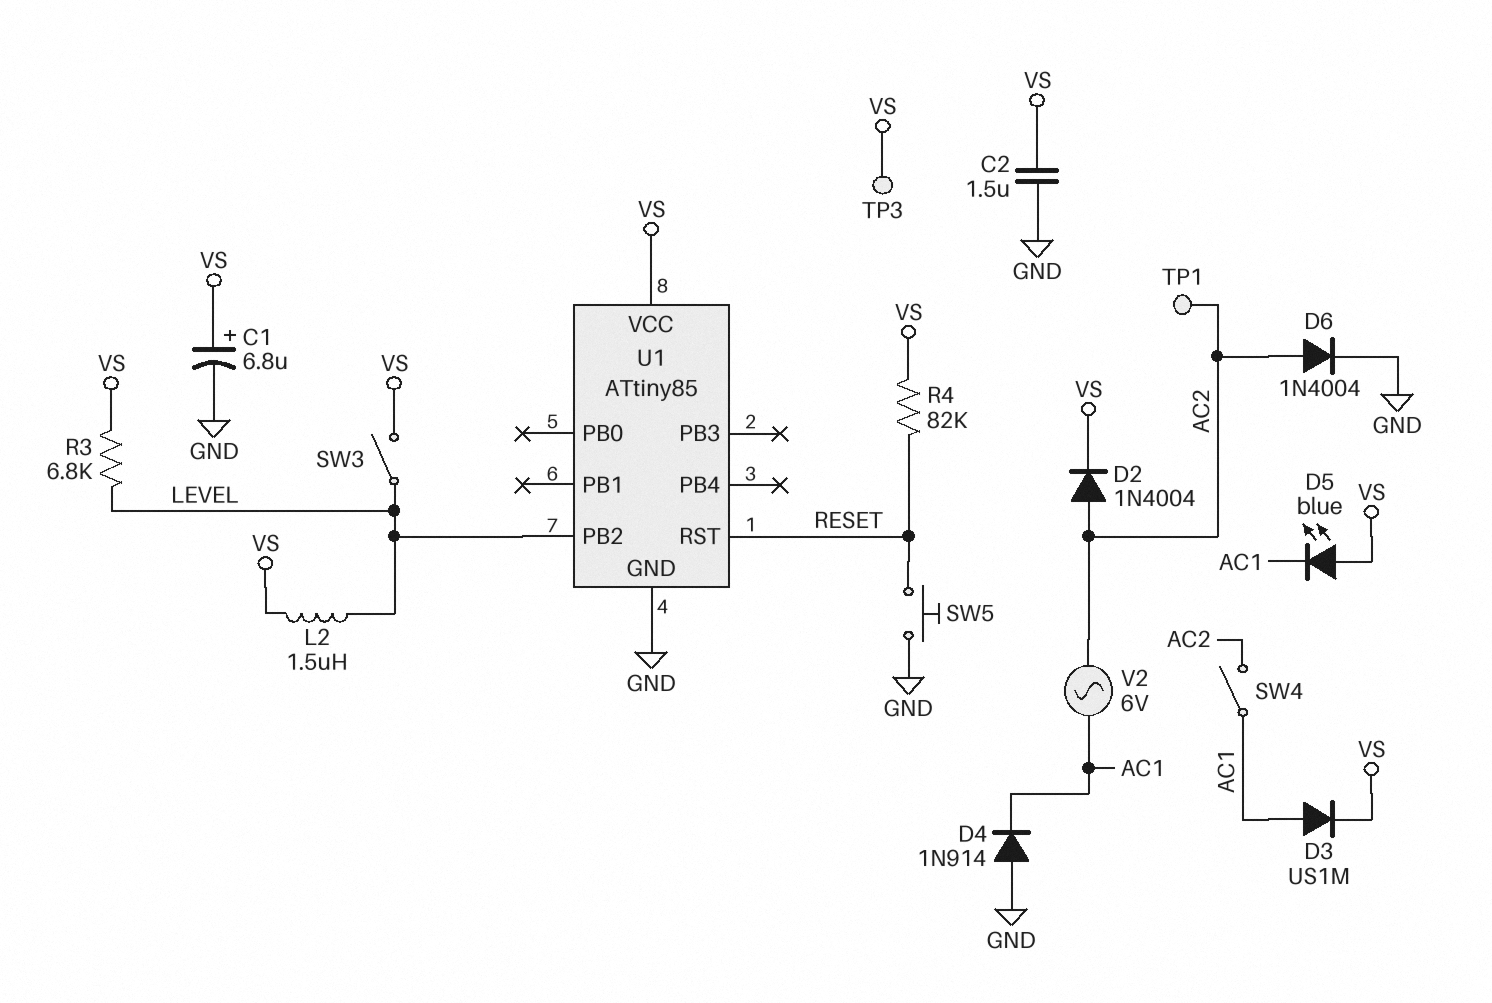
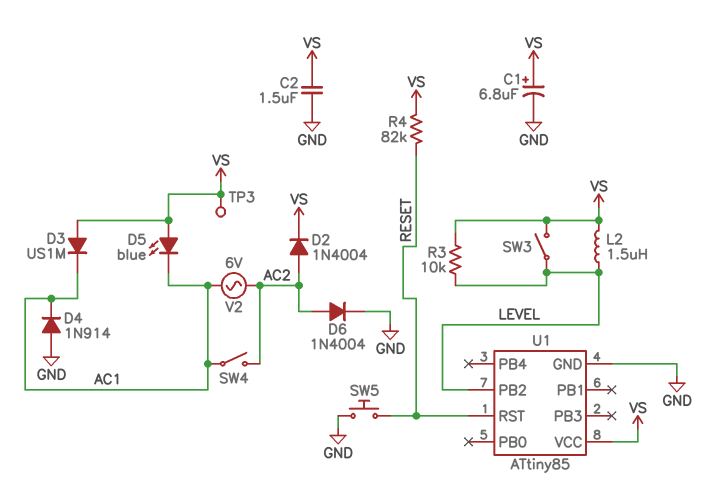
D3: diode US1M (A AC1, K VS) -> diode US1M (A VS, K AC1)
R3: 6.8k (LEVEL, VS) -> 10k (LEVEL, VS)
TP1: test point (AC2) -> none

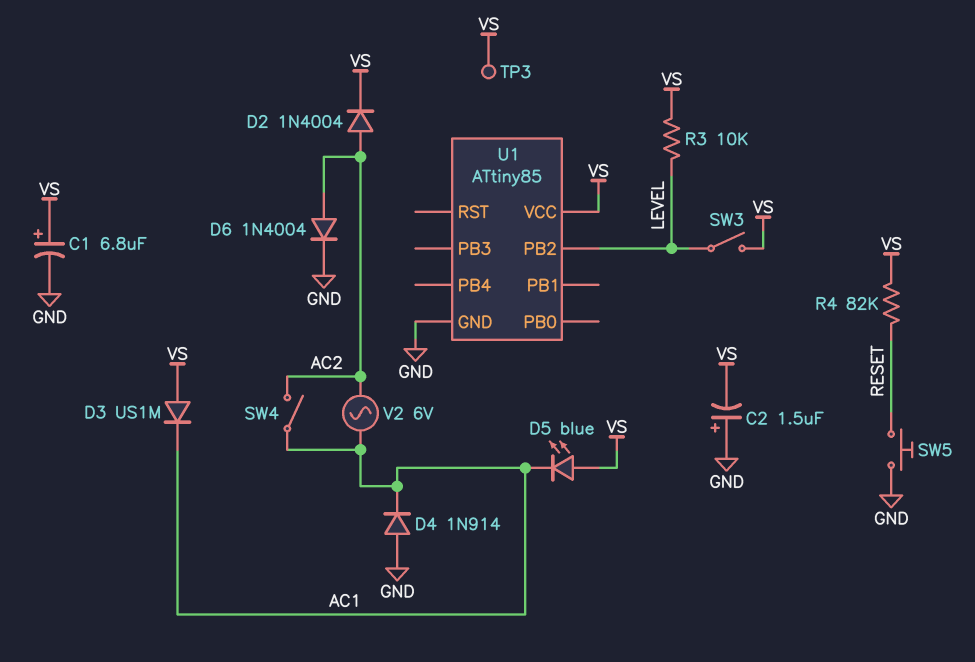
C2: 1.5uF (GND, VS) -> 1.5uF (plus GND, minus VS)
L2: 1.5uH (LEVEL, VS) -> none
U1 pin RST: RESET -> none

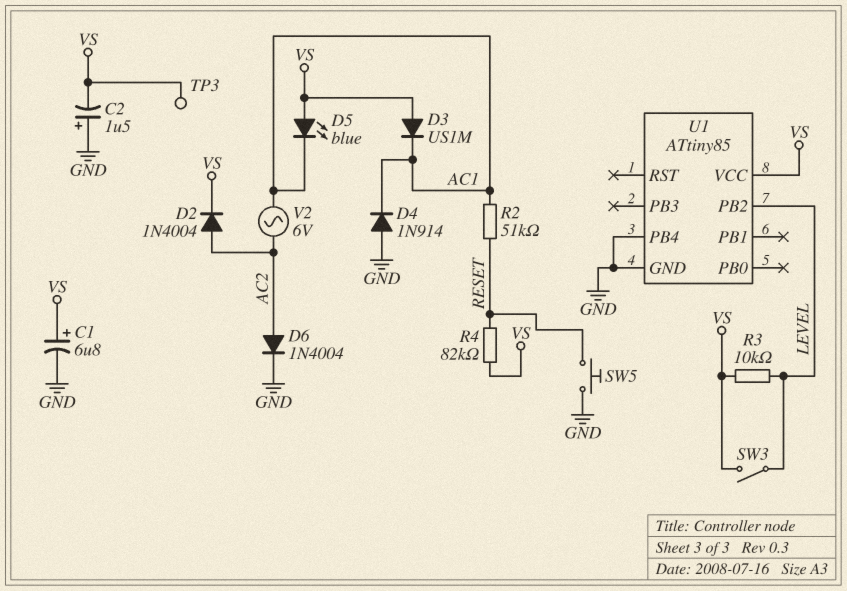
R2: none -> 51k (AC1, RESET)
SW4: switch (AC1, AC2) -> none
U1 pin PB4: none -> GND

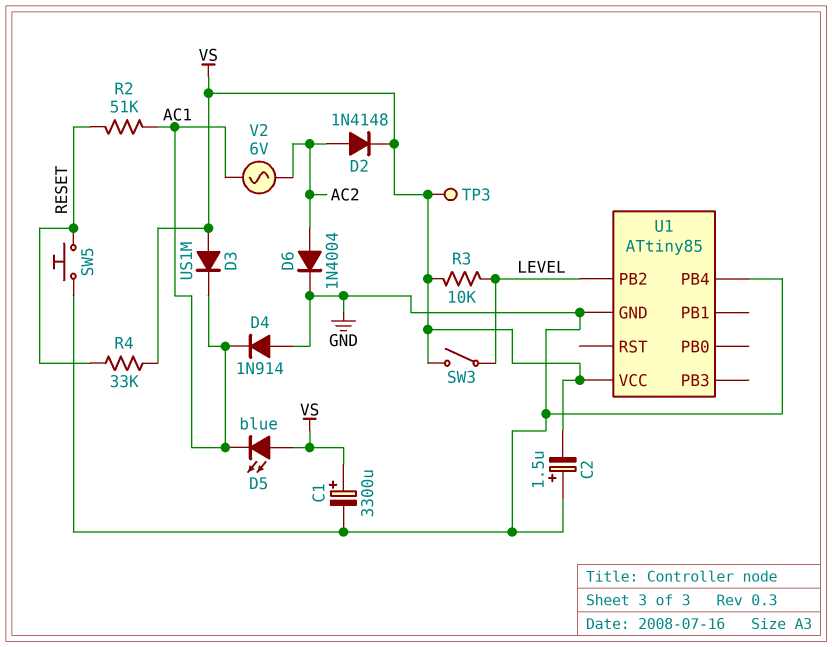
C1: 6.8uF (plus VS, minus GND) -> 3300uF (plus VS, minus GND)
D2: diode 1N4004 (A AC2, K VS) -> diode 1N4148 (A AC2, K VS)
R4: 82k (RESET, VS) -> 33k (RESET, VS)

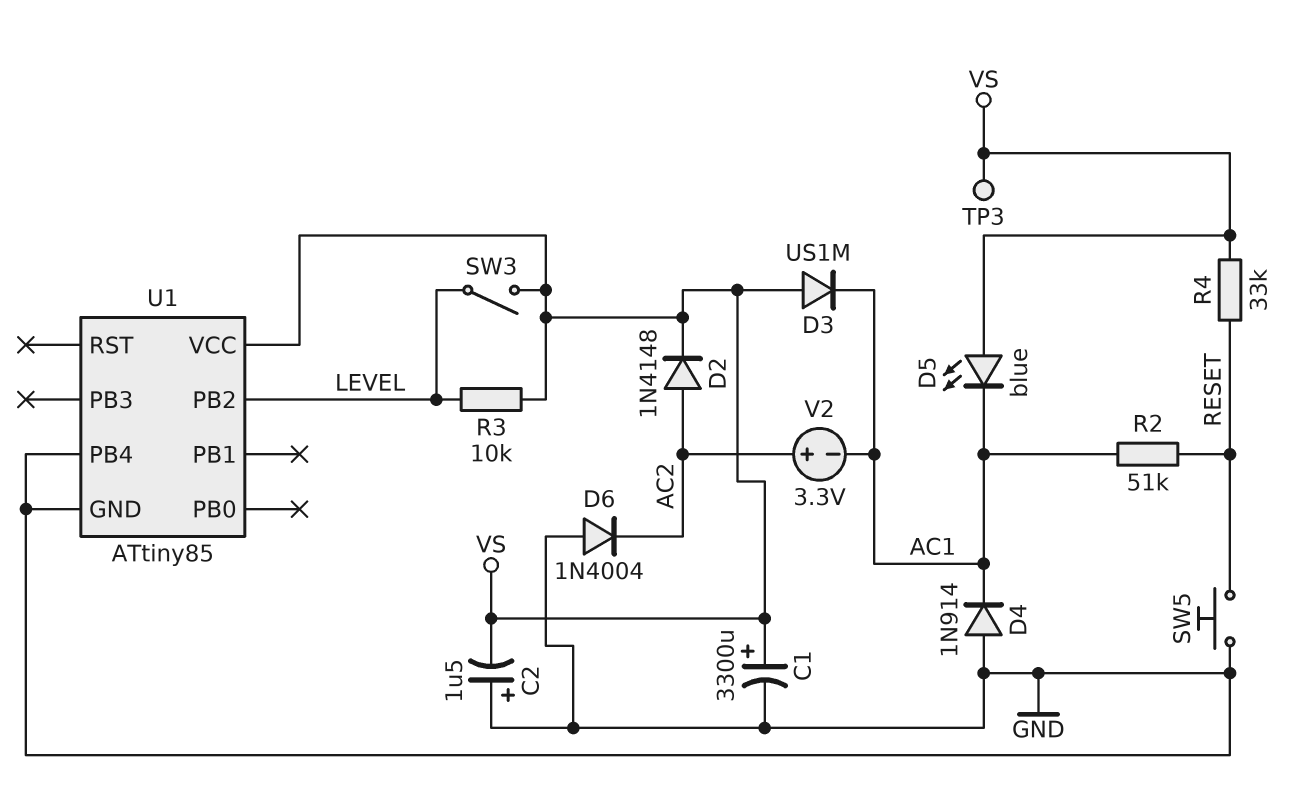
D6: diode 1N4004 (A AC2, K GND) -> diode 1N4004 (A GND, K AC2)
V2: AC 6V (AC1, AC2) -> 3.3V (plus AC2, minus AC1)

